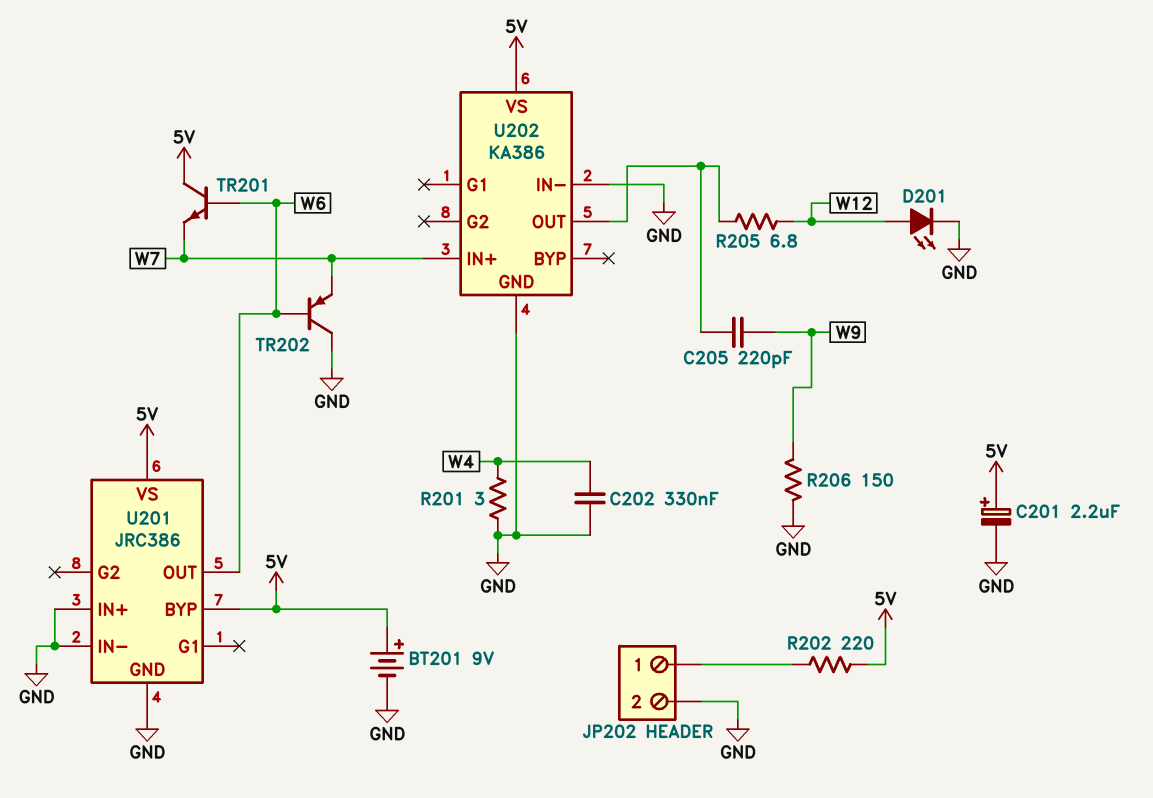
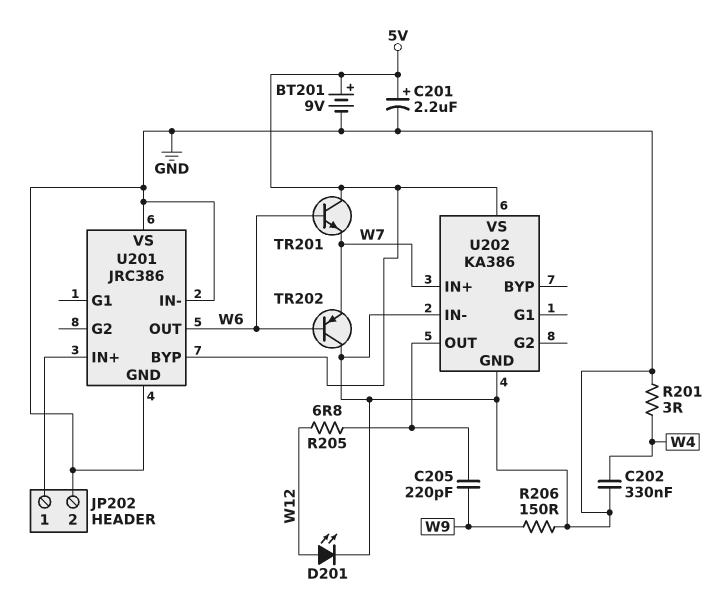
R202: 220 (5V, JP202/1) -> none
U201 pin IN+: GND -> JP202/1
U201 pin VS: 5V -> GND

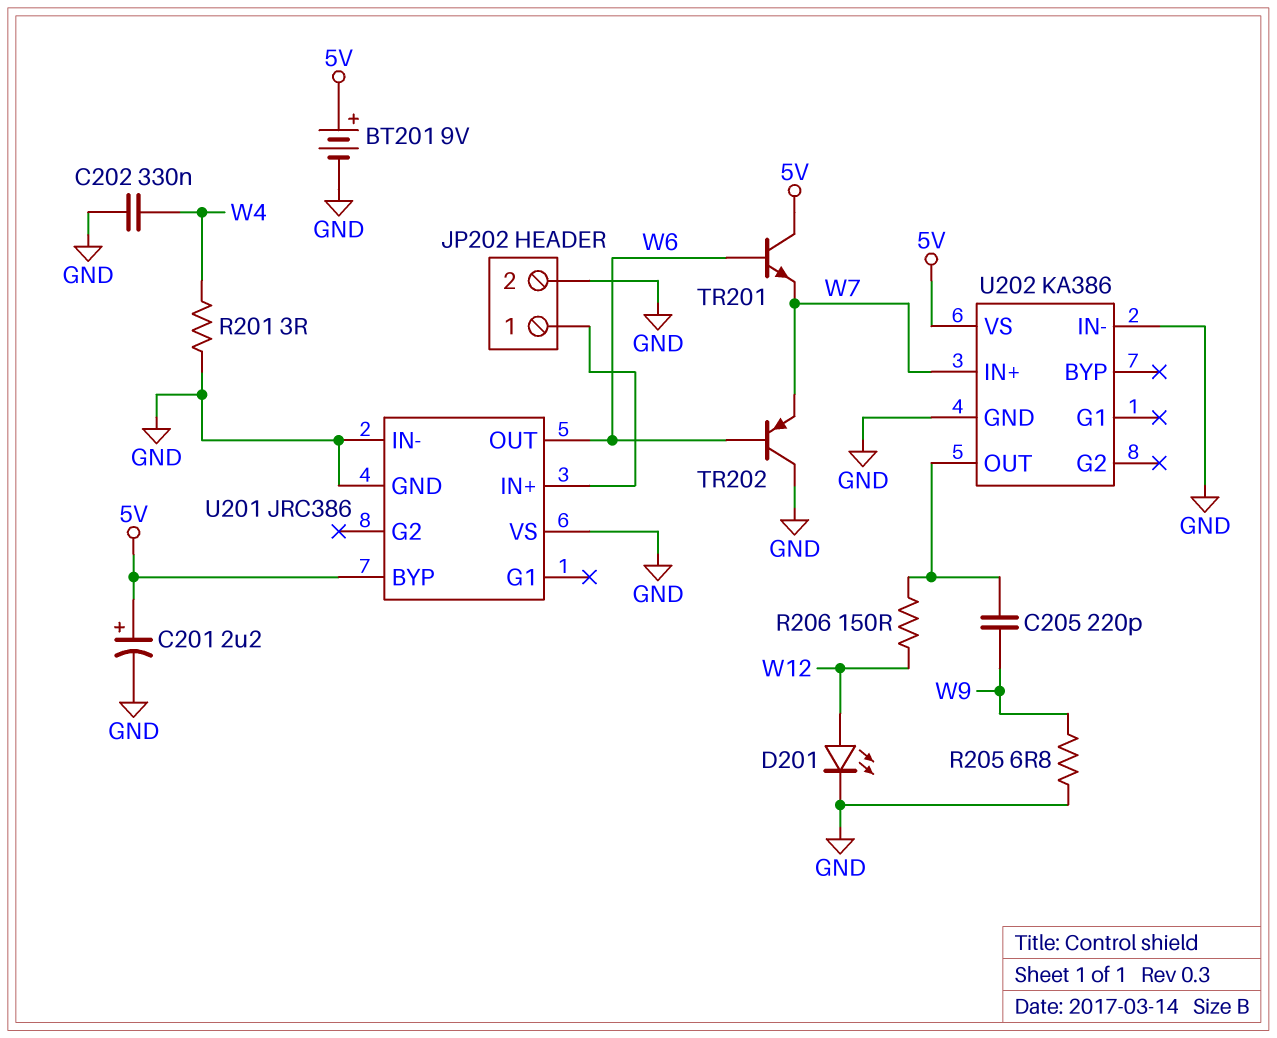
R205: 6.8 (U202/OUT, W12) -> 6.8 (GND, W9)
R206: 150 (GND, W9) -> 150 (U202/OUT, W12)

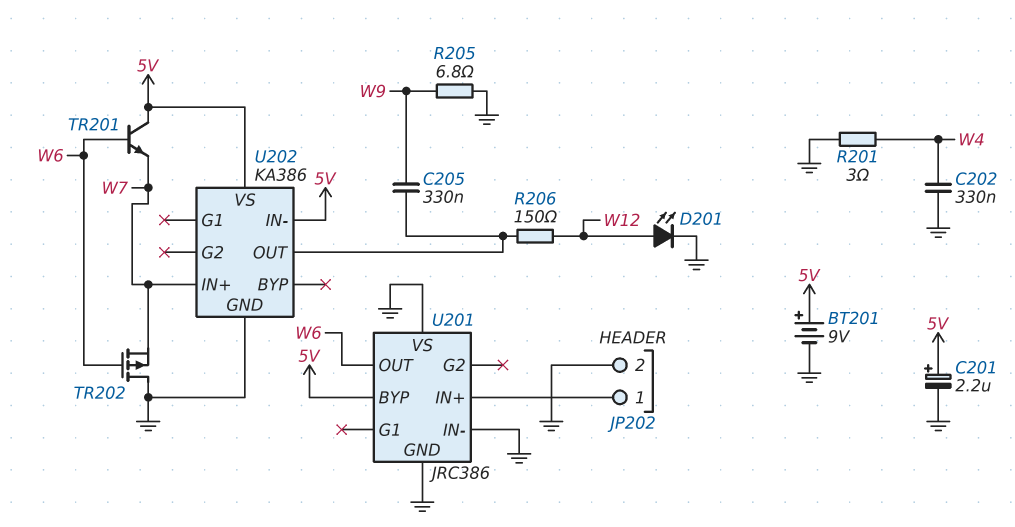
C205: 220pF (U202/OUT, W9) -> 330nF (U202/OUT, W9)
TR202: PNP (B W6, C GND, E W7) -> PMOS (G W6, D GND, S W7)
U202 pin IN-: GND -> 5V

